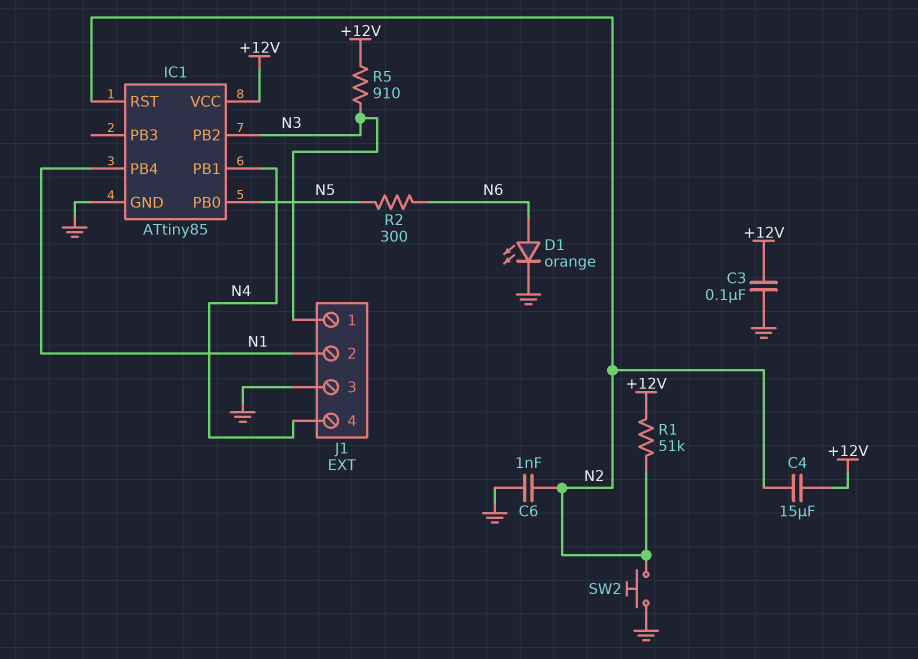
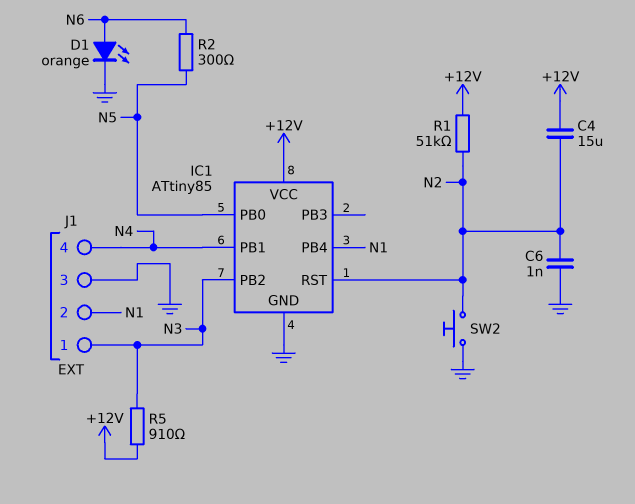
C3: 100nF (+12V, GND) -> none

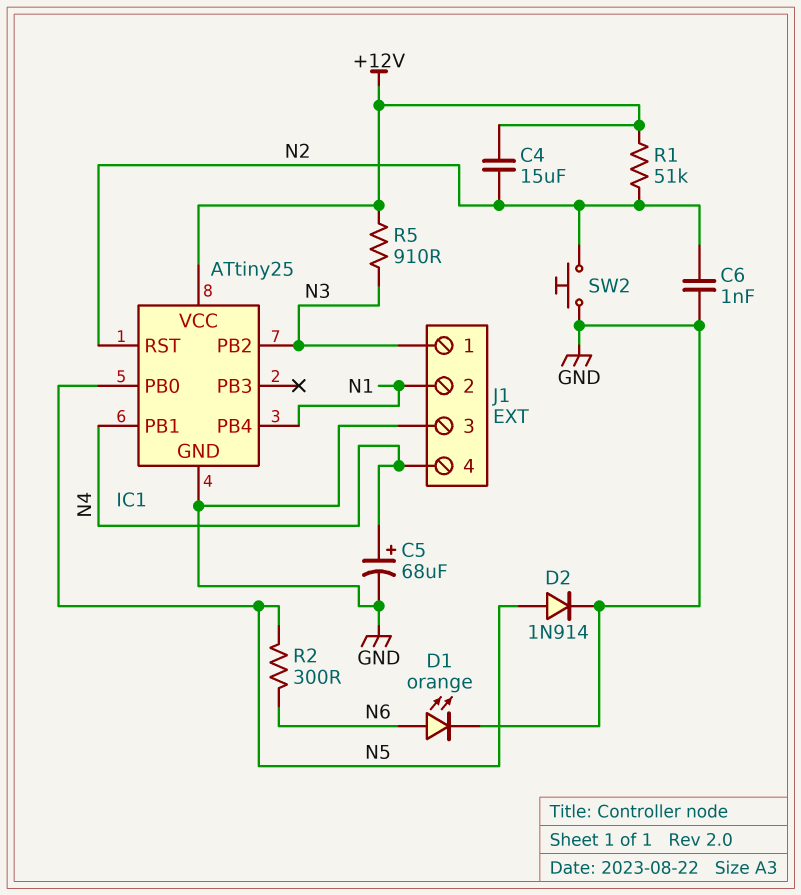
C5: none -> 68uF (plus N4, minus GND)
D2: none -> diode 1N914 (A N5, K GND)
IC1: ATtiny85 -> ATtiny25

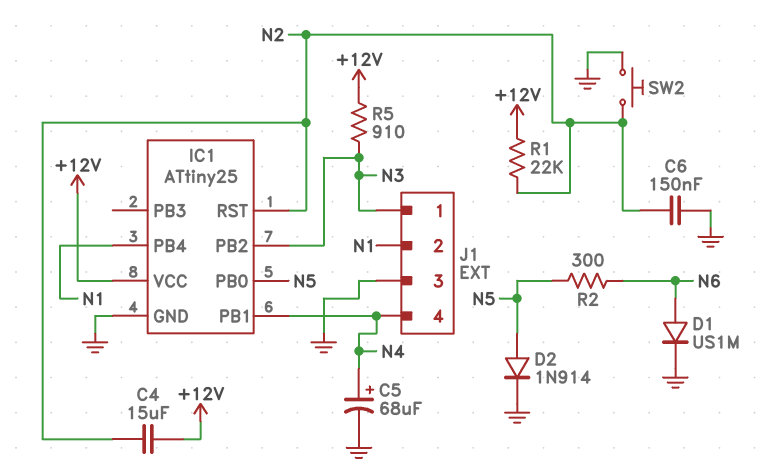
C6: 1nF (GND, N2) -> 150nF (GND, N2)
D1: LED orange (A N6, K GND) -> diode US1M (A N6, K GND)
R1: 51k (+12V, N2) -> 22k (+12V, N2)

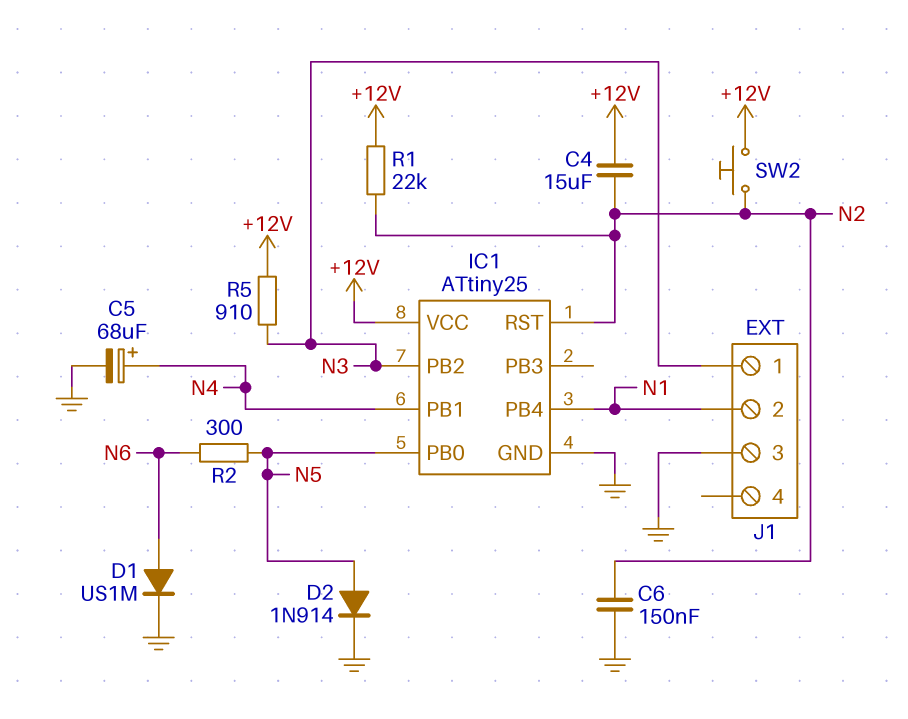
J1 pin 4: N4 -> none
SW2: button (GND, N2) -> button (+12V, N2)

